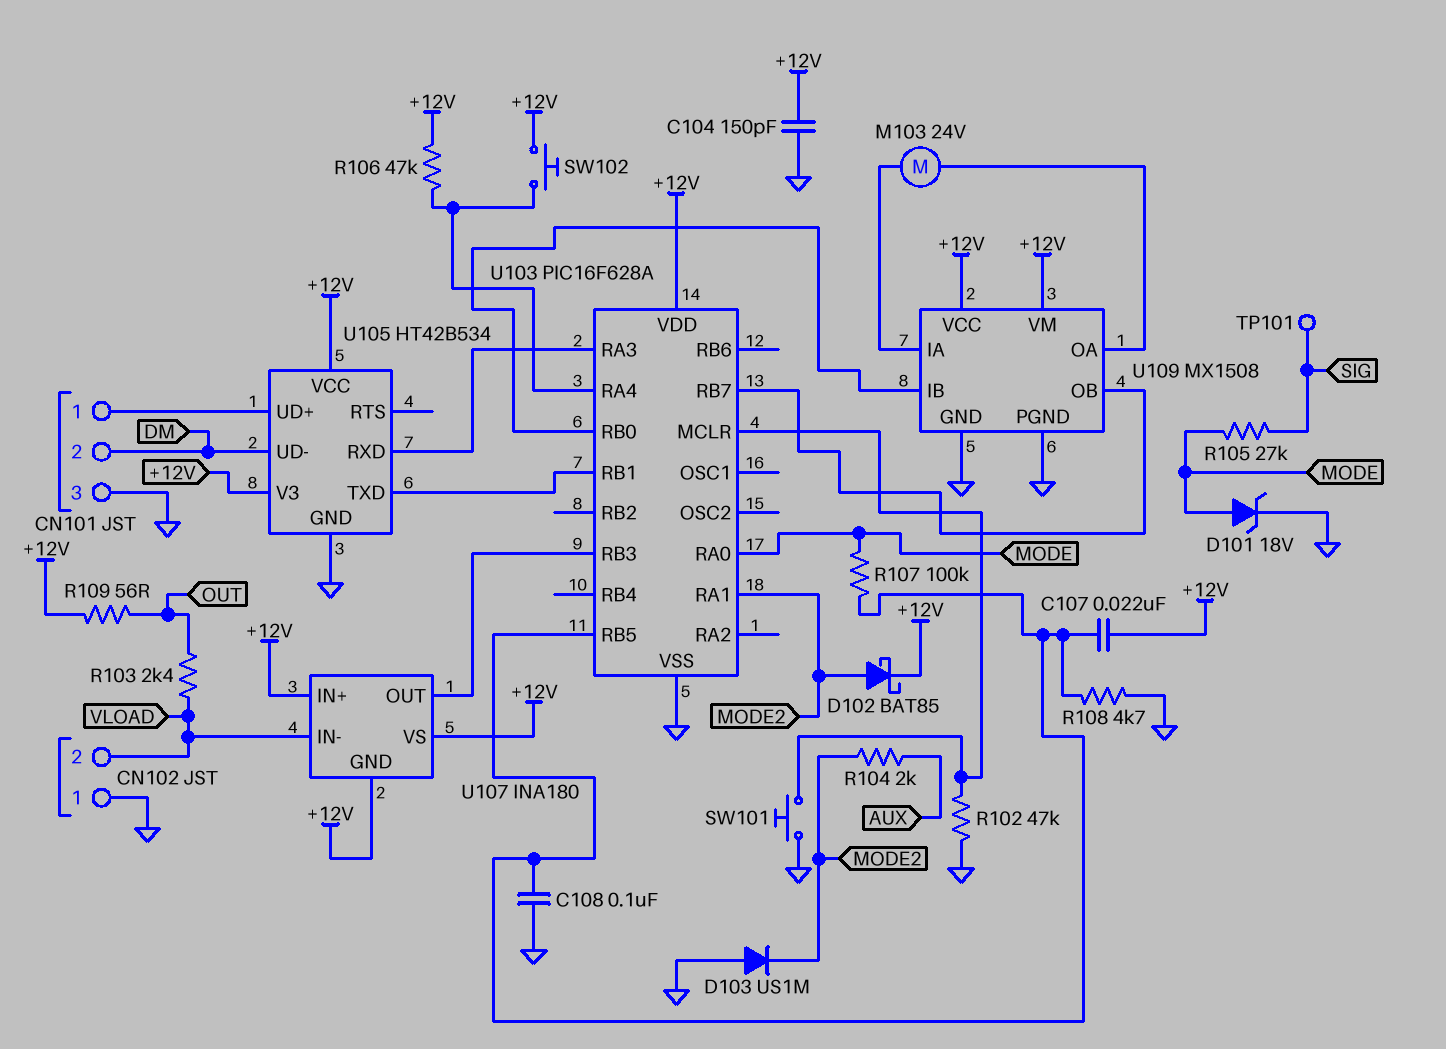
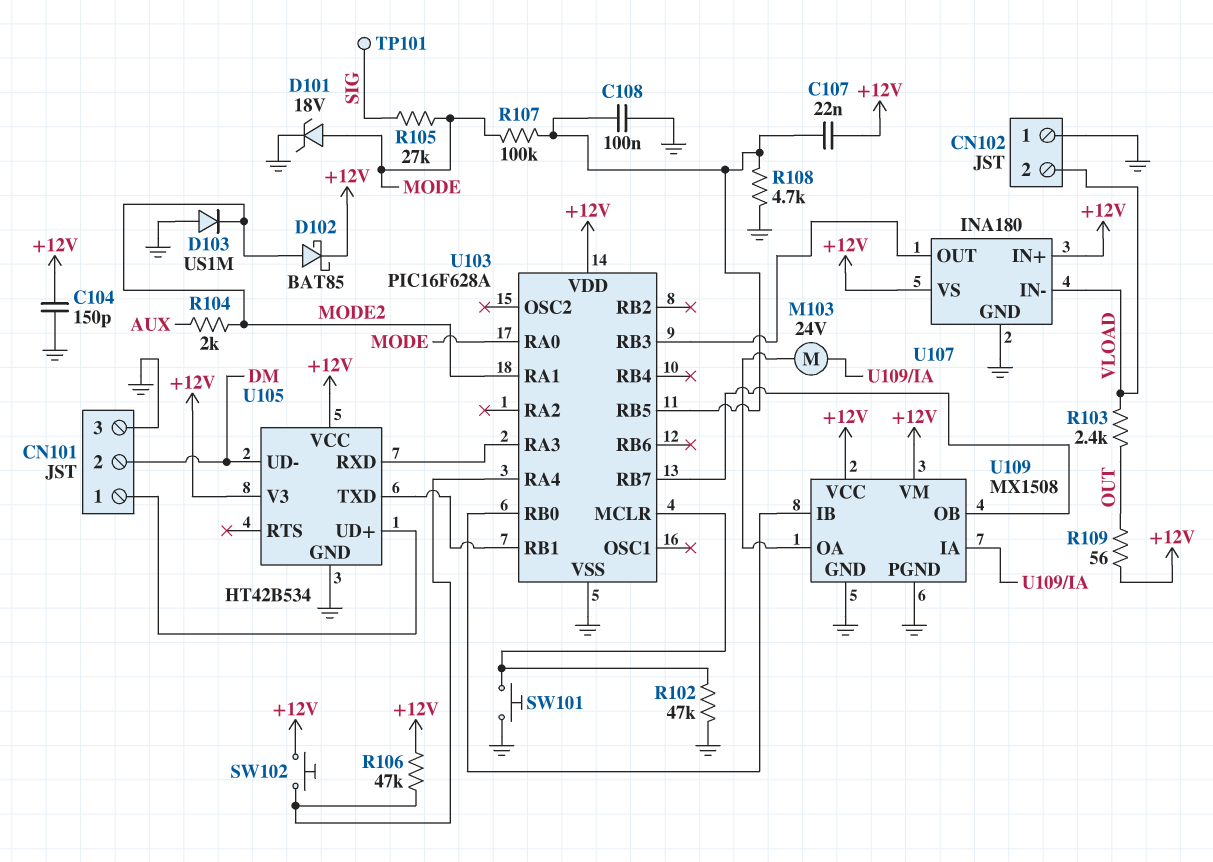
U107 pin GND: +12V -> GND

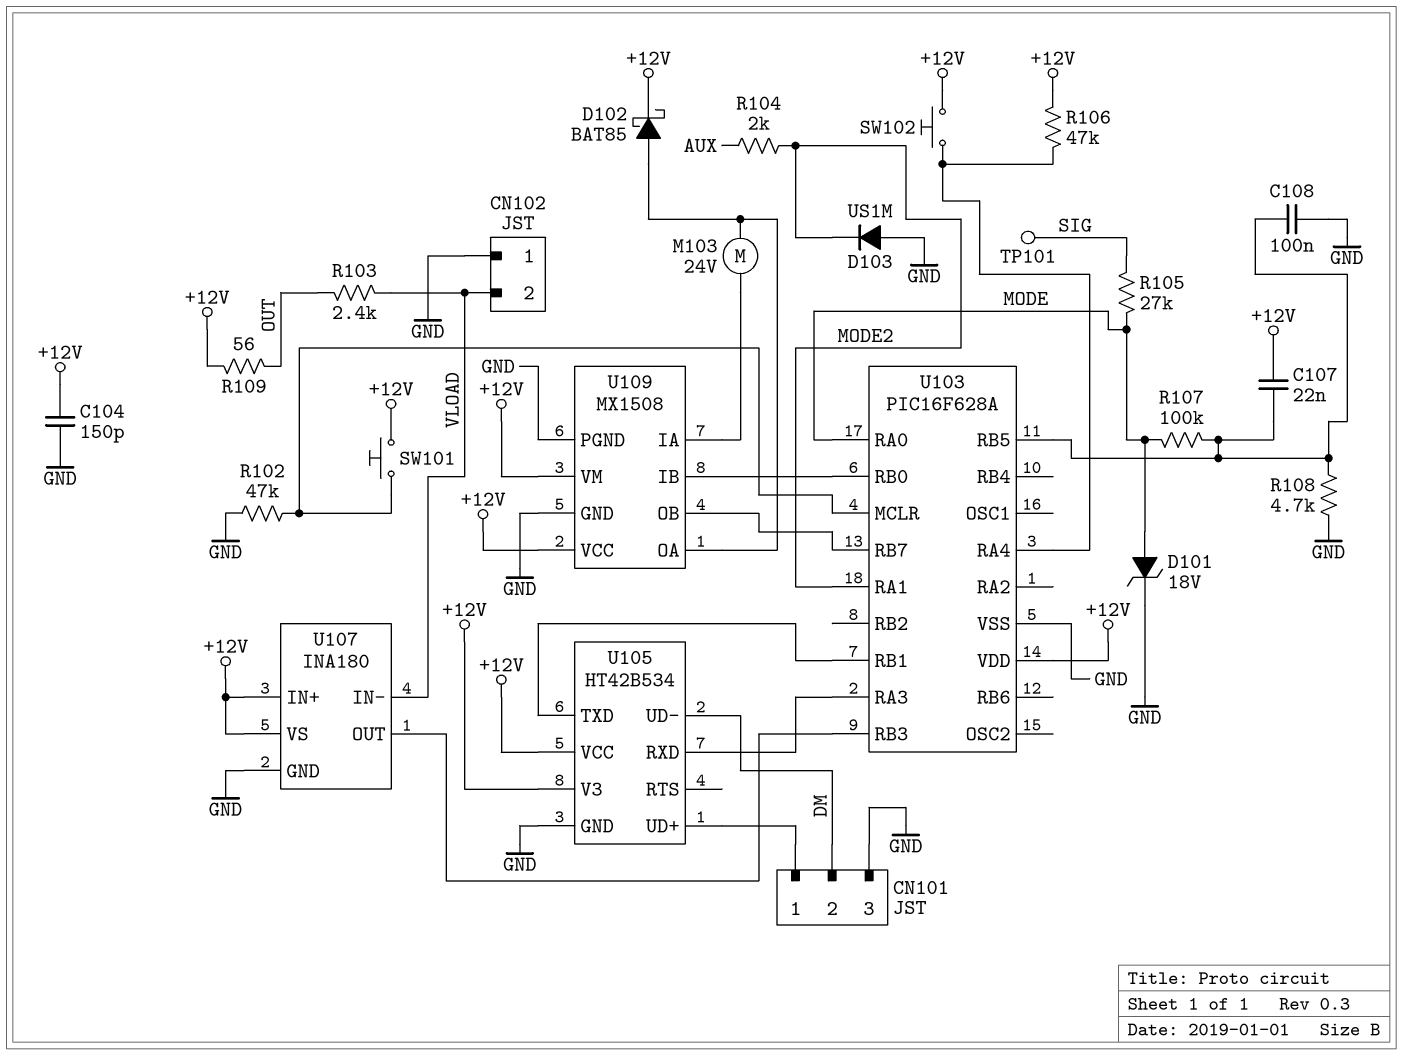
D102: schottky BAT85 (A MODE2, K +12V) -> schottky BAT85 (A U109/OA, K +12V)
SW101: button (GND, U103/MCLR) -> button (+12V, U103/MCLR)

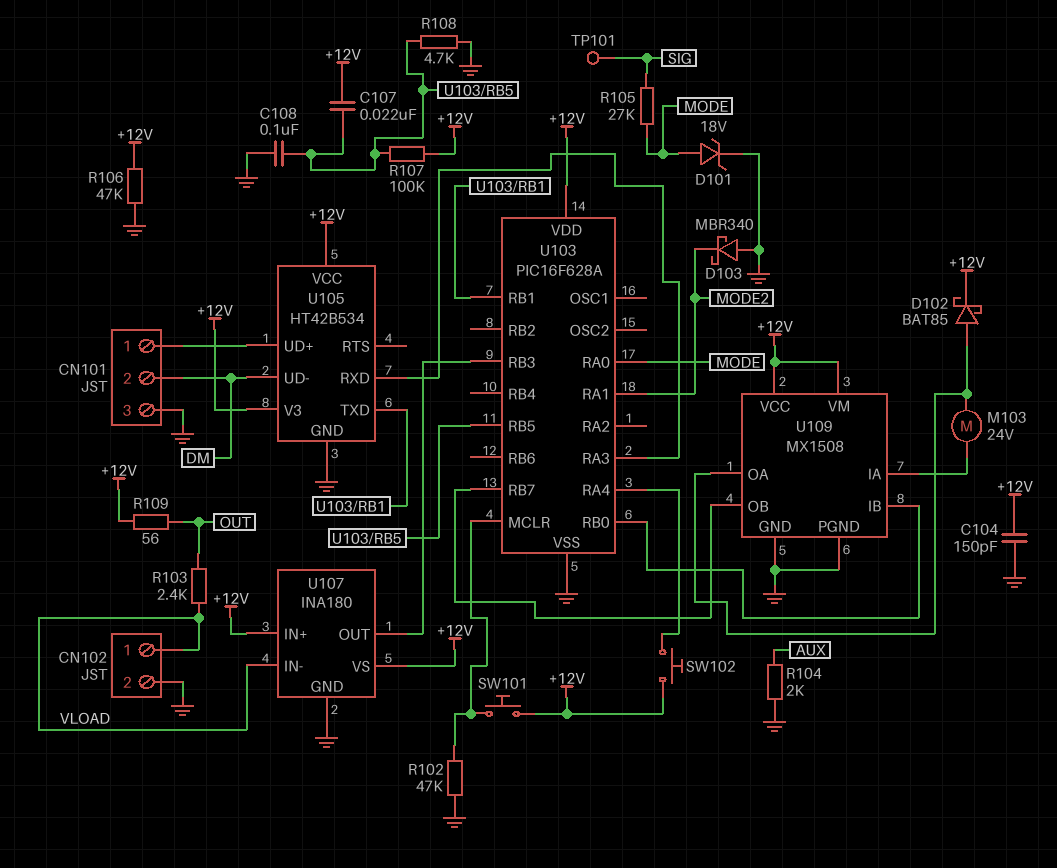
CN102 pin 1: GND -> VLOAD
CN102 pin 2: VLOAD -> GND
D103: diode US1M (A GND, K MODE2) -> schottky MBR340 (A GND, K MODE2)
R104: 2k (AUX, MODE2) -> 2k (AUX, GND)
R106: 47k (+12V, U103/RA4) -> 47k (+12V, GND)
R107: 100k (MODE, U103/RB5) -> 100k (+12V, U103/RB5)

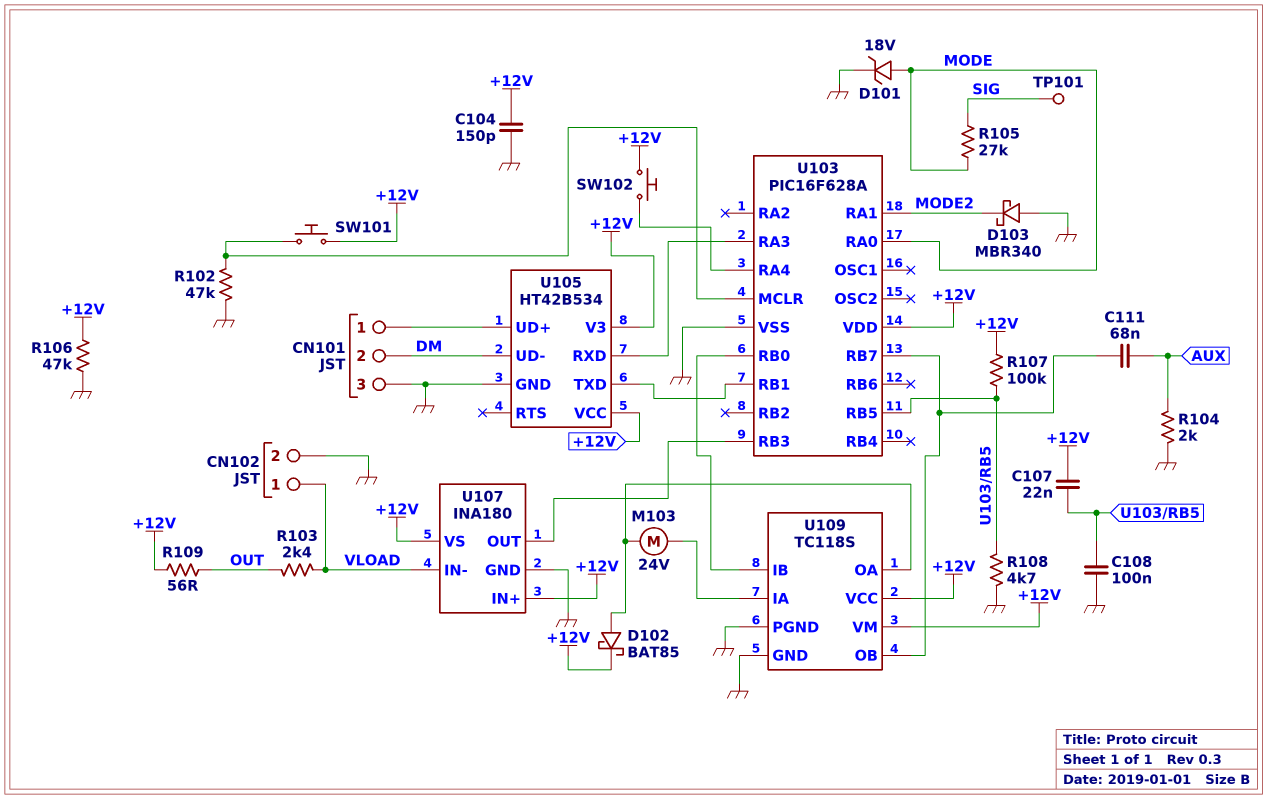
C111: none -> 68nF (AUX, U103/RB7)
U109: MX1508 -> TC118S

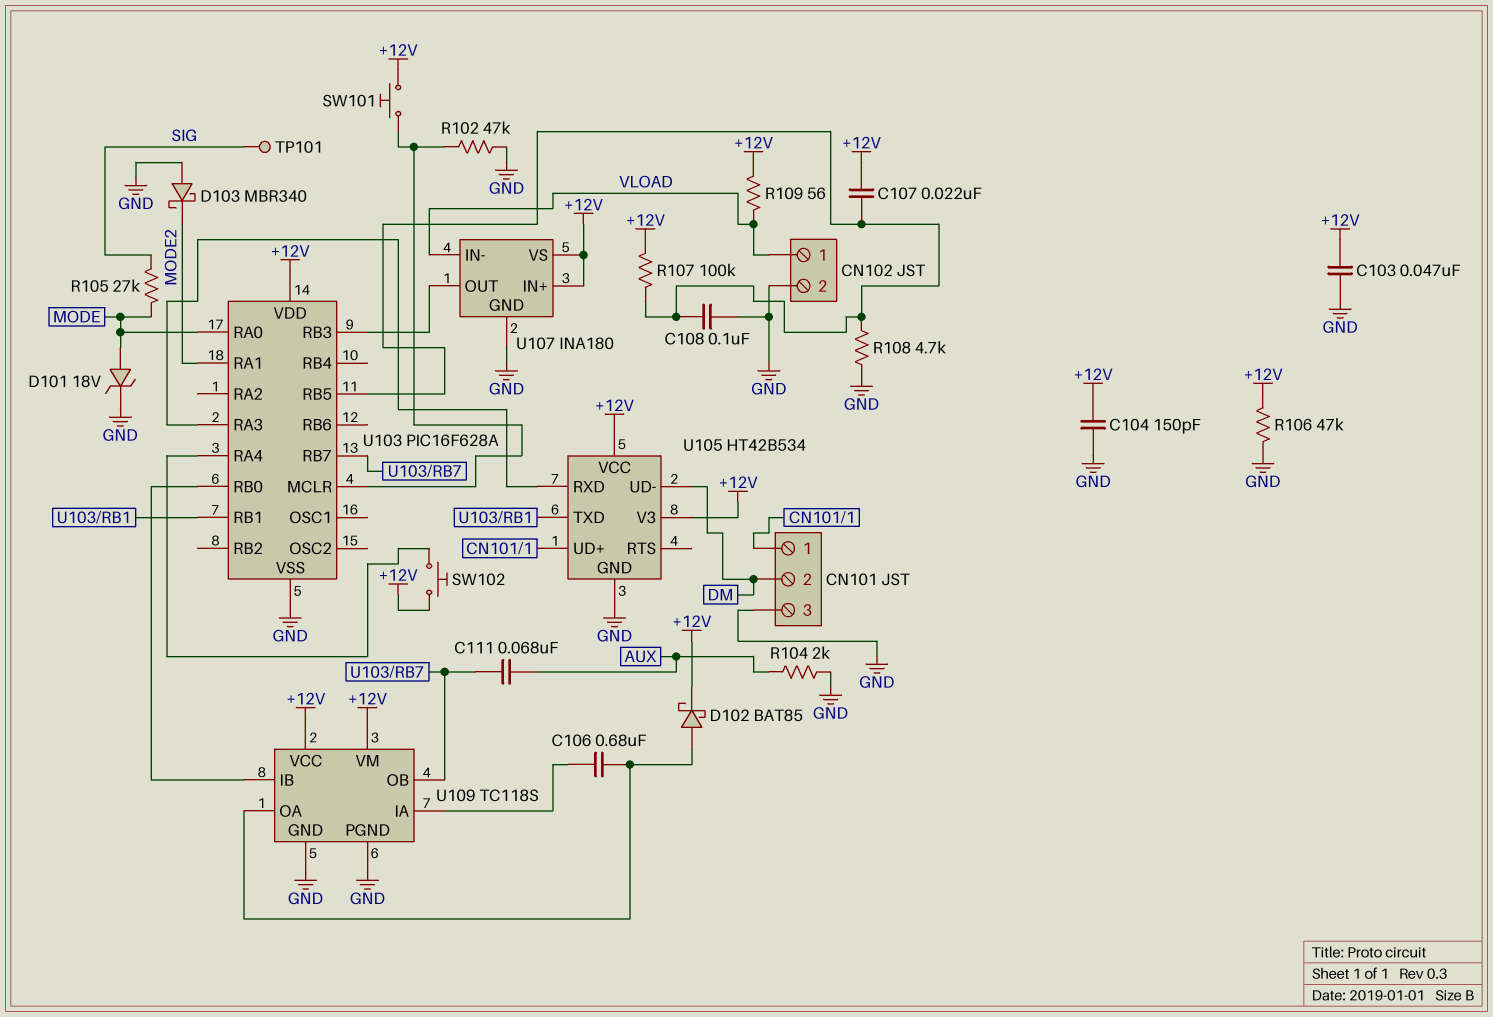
C103: none -> 47nF (+12V, GND)
C106: none -> 680nF (U109/IA, U109/OA)
M103: motor 24V (U109/IA, U109/OA) -> none
R103: 2.4k (OUT, VLOAD) -> none
R109: 56 (+12V, OUT) -> 56 (+12V, VLOAD)

